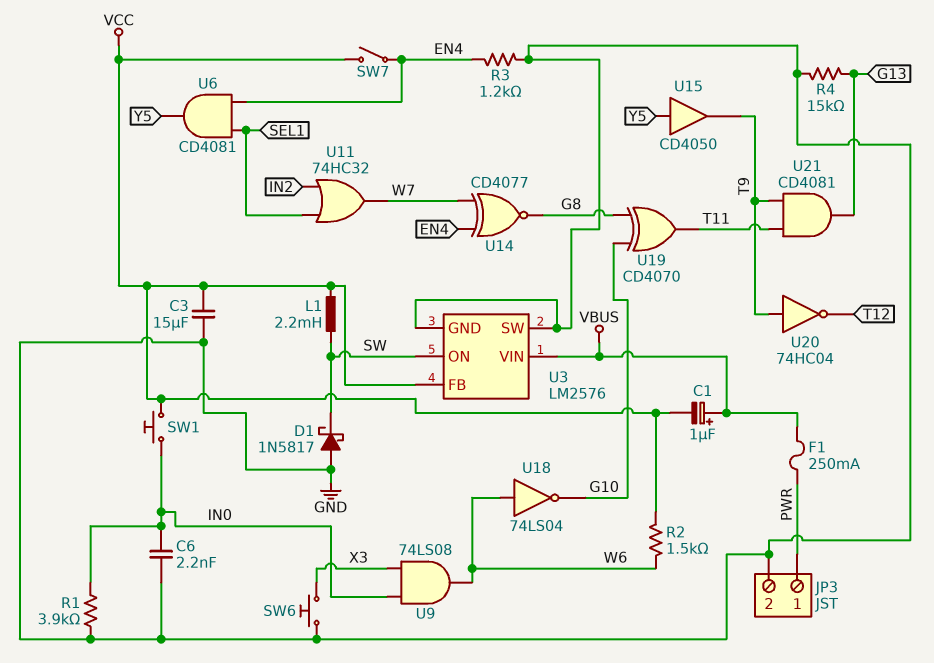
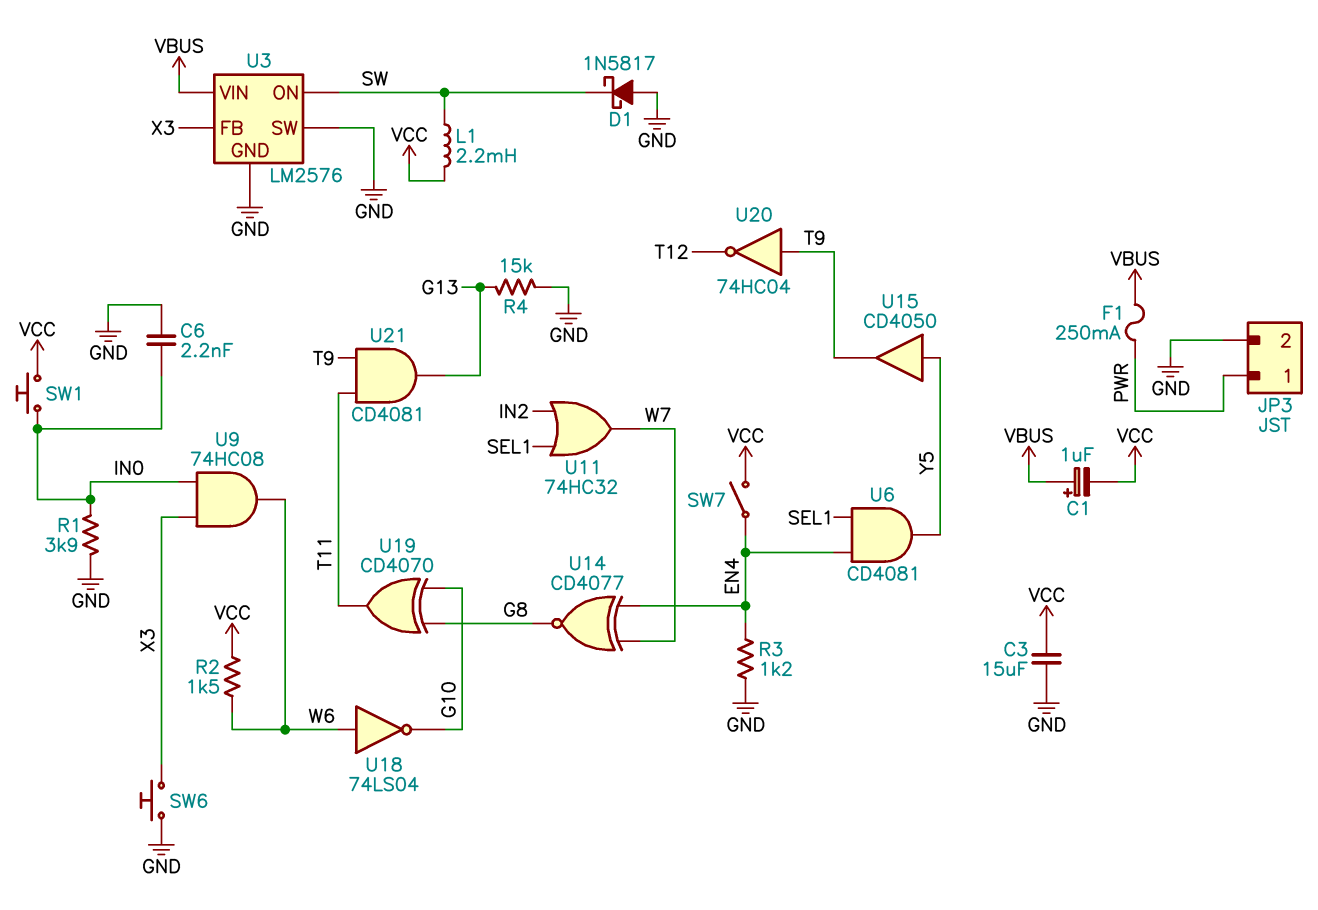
U3 pin FB: VCC -> X3
U9: AND 74LS08 (in IN0, in X3, out W6) -> AND 74HC08 (in IN0, in X3, out W6)

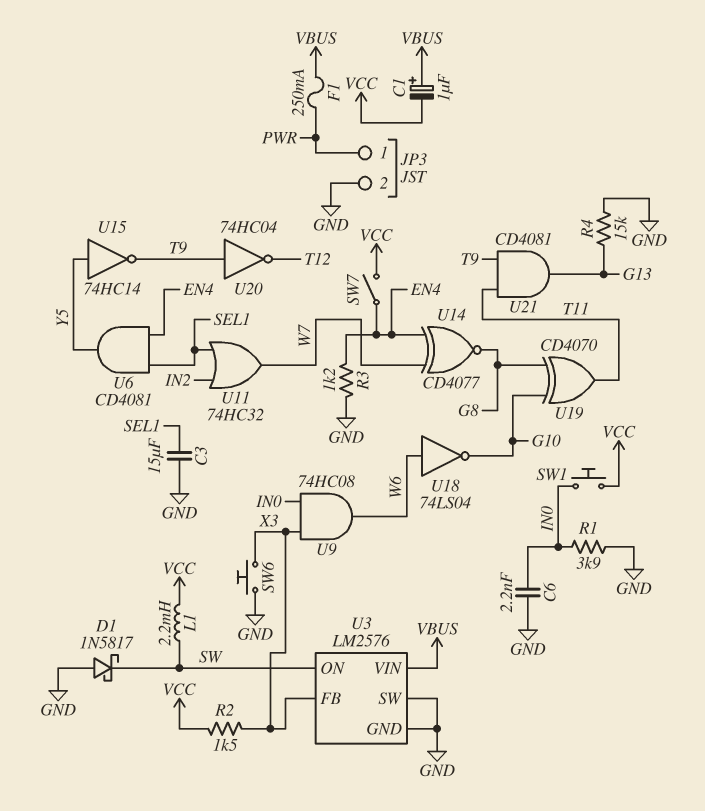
C3: 15uF (GND, VCC) -> 15uF (GND, SEL1)
R2: 1.5k (VCC, W6) -> 1.5k (VCC, X3)
U15: buffer CD4050 (in Y5, out T9) -> NOT 74HC14 (in Y5, out T9)

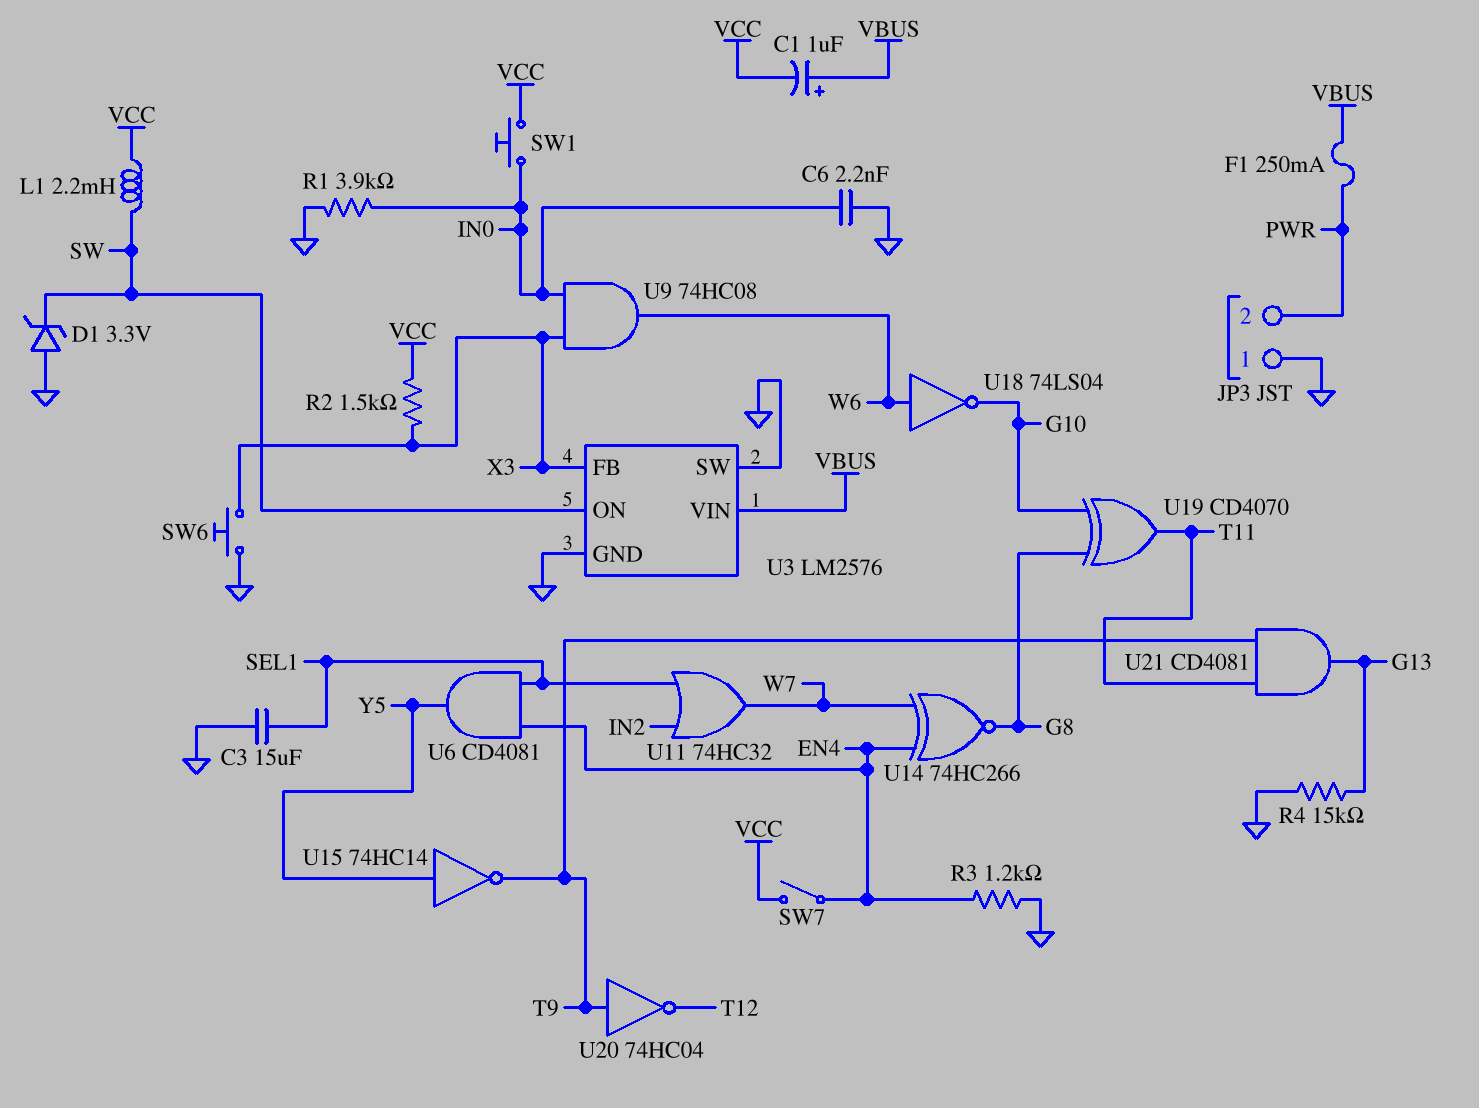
D1: schottky 1N5817 (A GND, K SW) -> zener 3.3V (A GND, K SW)
JP3 pin 1: PWR -> GND
JP3 pin 2: GND -> PWR
U14: XNOR CD4077 (in EN4, in W7, out G8) -> XNOR 74HC266 (in EN4, in W7, out G8)

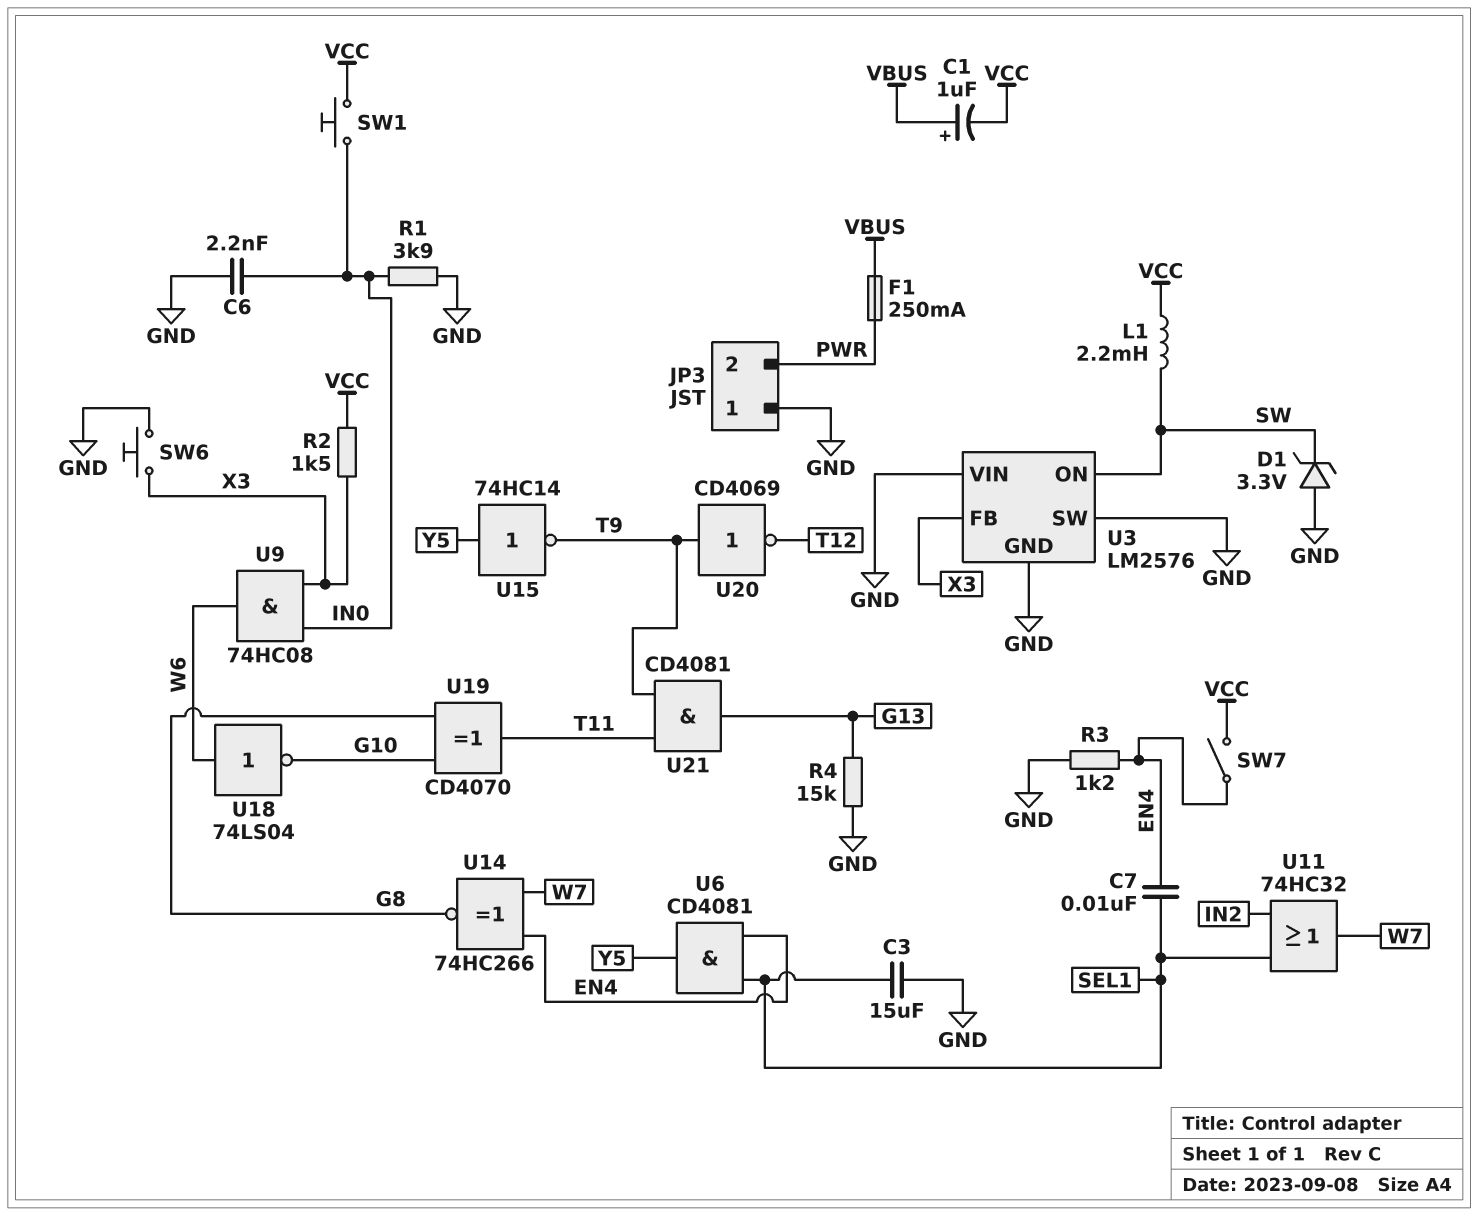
C7: none -> 10nF (EN4, SEL1)
U3 pin VIN: VBUS -> GND
U20: NOT 74HC04 (in T9, out T12) -> NOT CD4069 (in T9, out T12)

